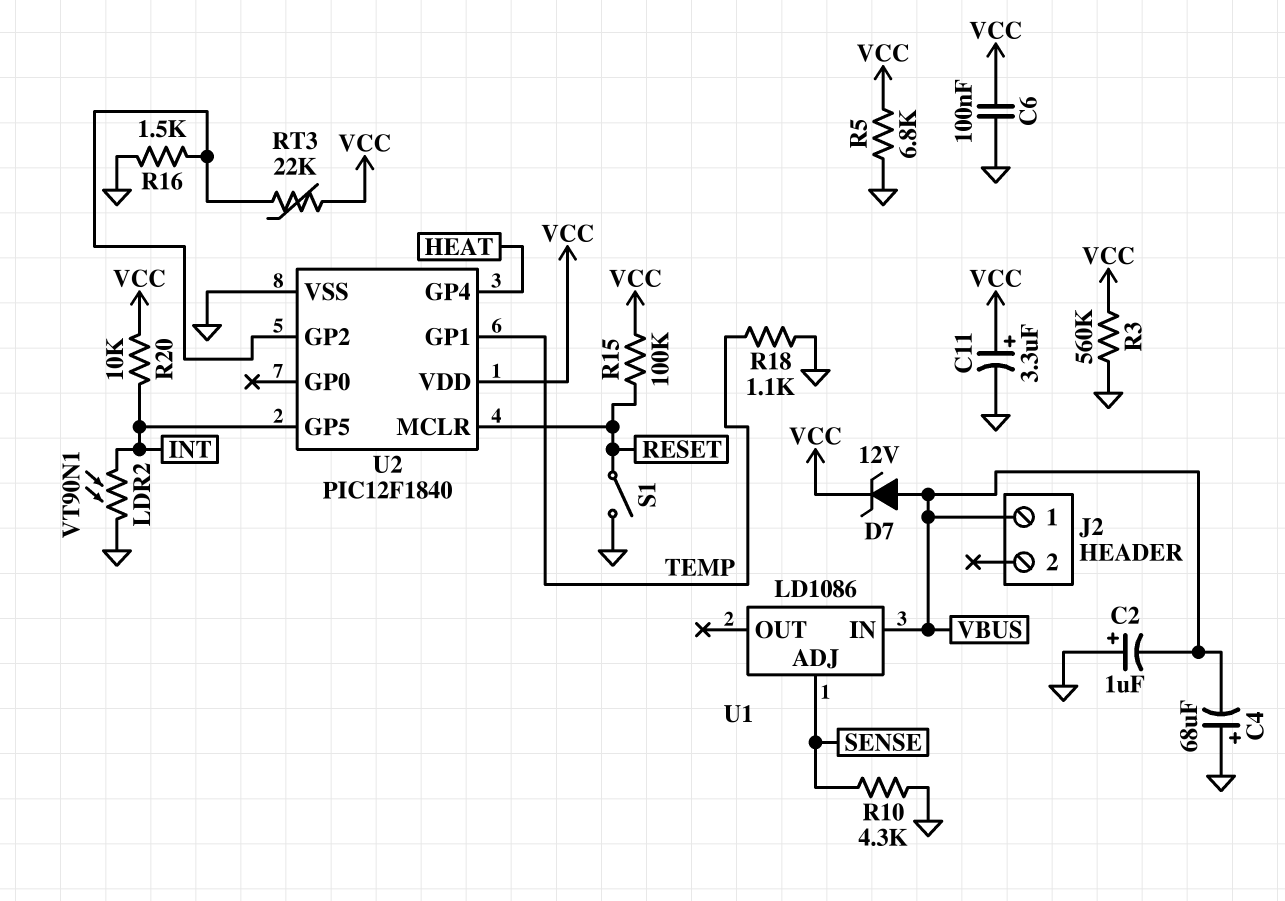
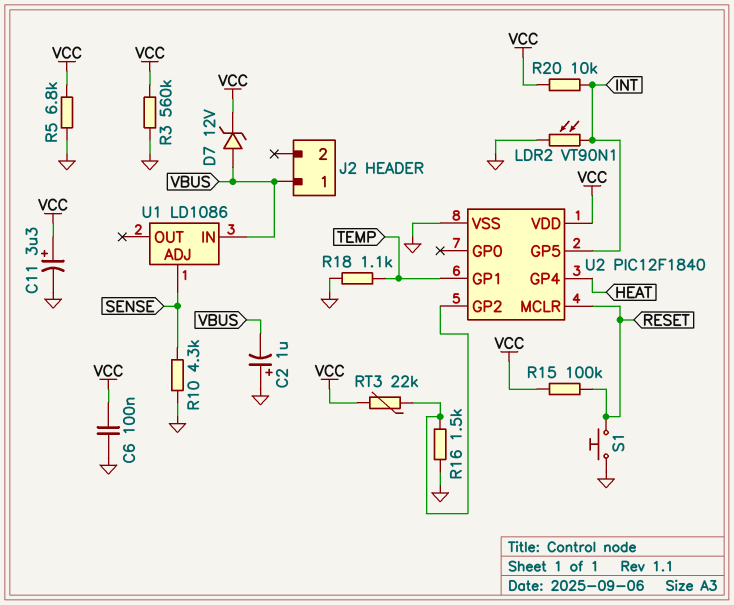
C4: 68uF (plus GND, minus VBUS) -> none
S1: switch (GND, RESET) -> button (GND, RESET)

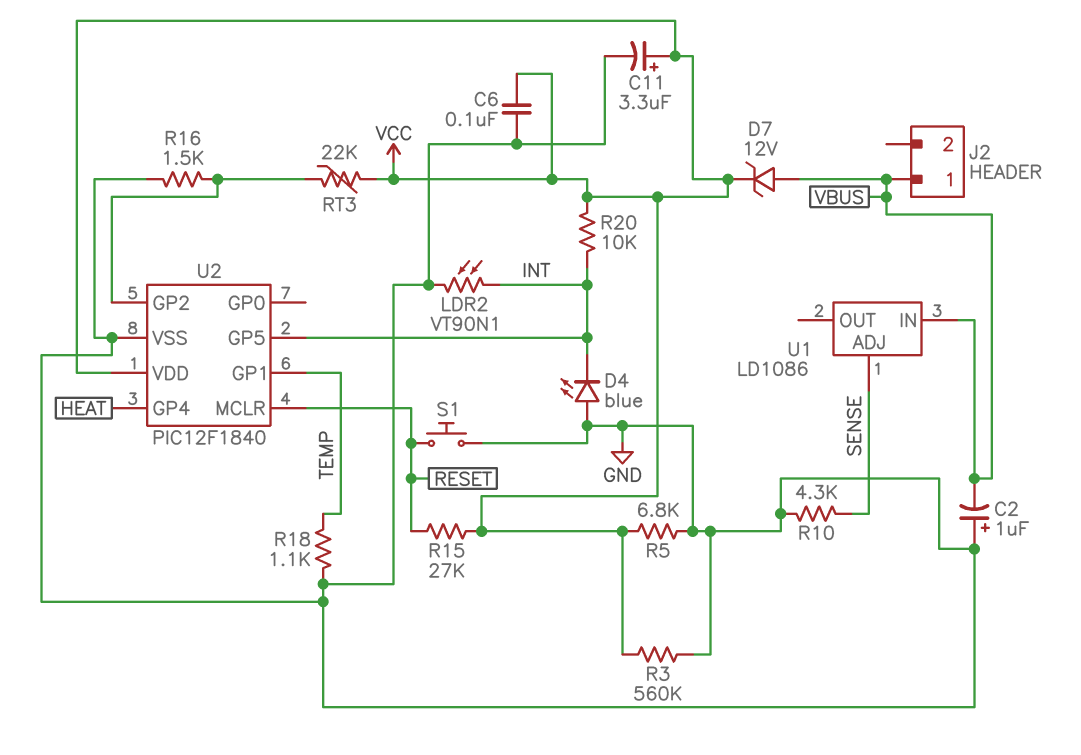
D4: none -> LED blue (A GND, K INT)
R15: 100k (RESET, VCC) -> 27k (RESET, VCC)

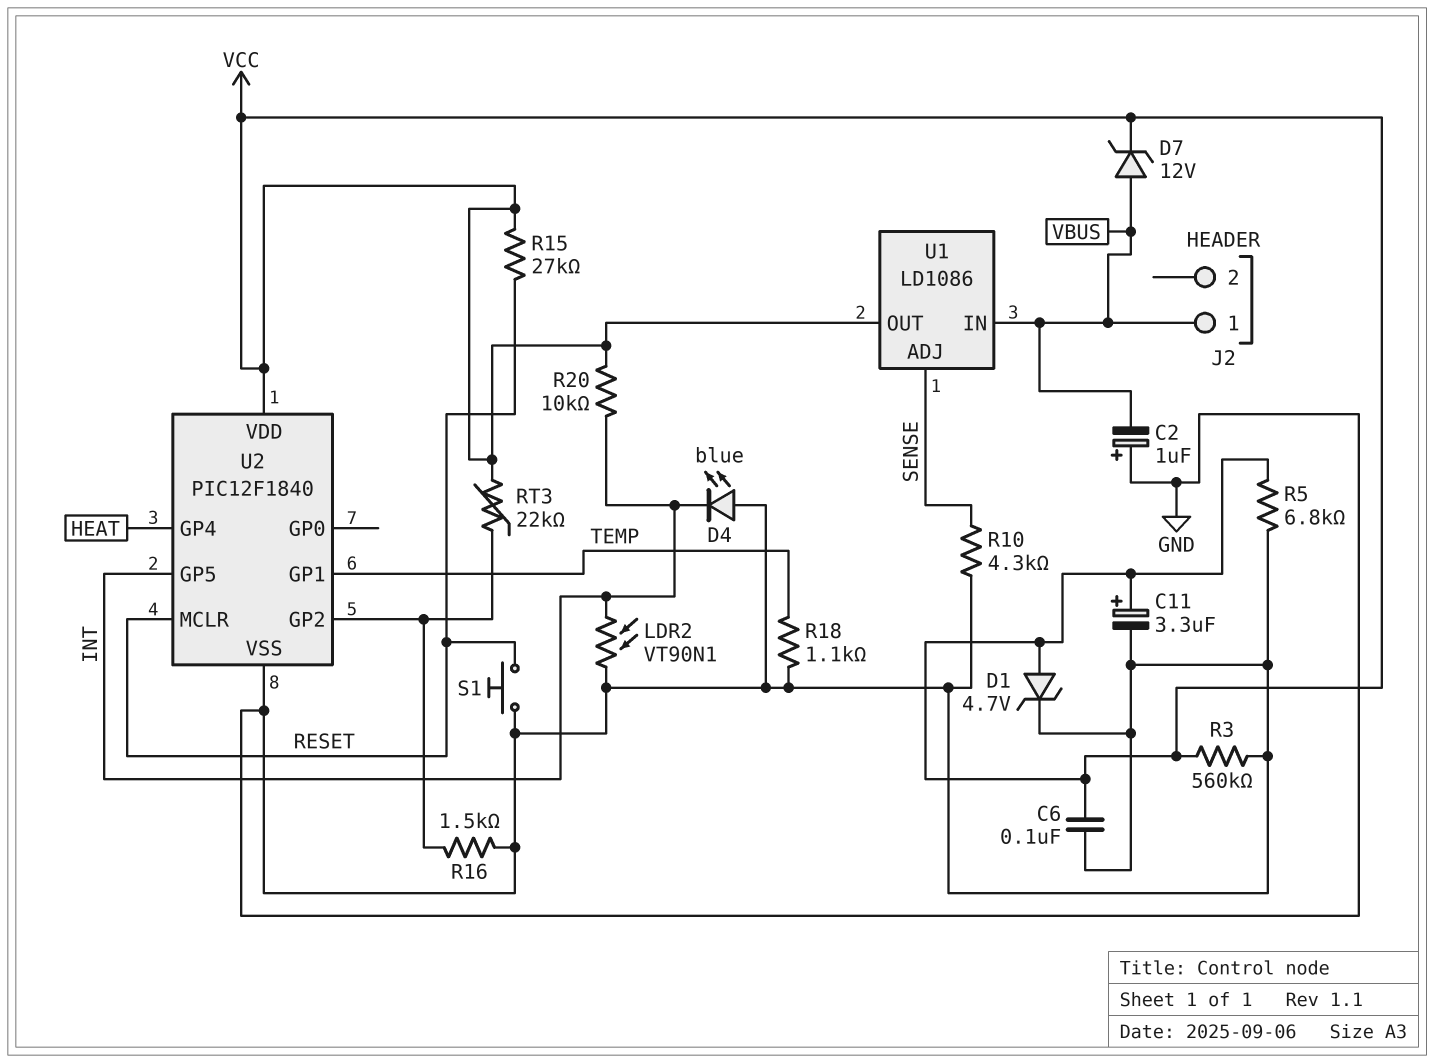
D1: none -> zener 4.7V (A VCC, K GND)
U1 pin OUT: none -> VCC

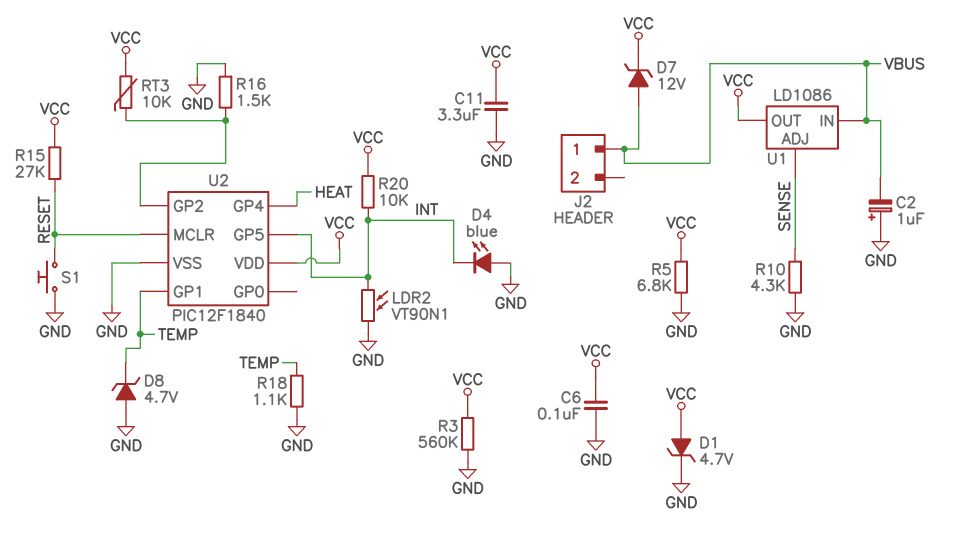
C11: 3.3uF (plus VCC, minus GND) -> 3.3uF (GND, VCC)
D8: none -> zener 4.7V (A GND, K TEMP)
RT3: 22k (U2/GP2, VCC) -> 10k (U2/GP2, VCC)

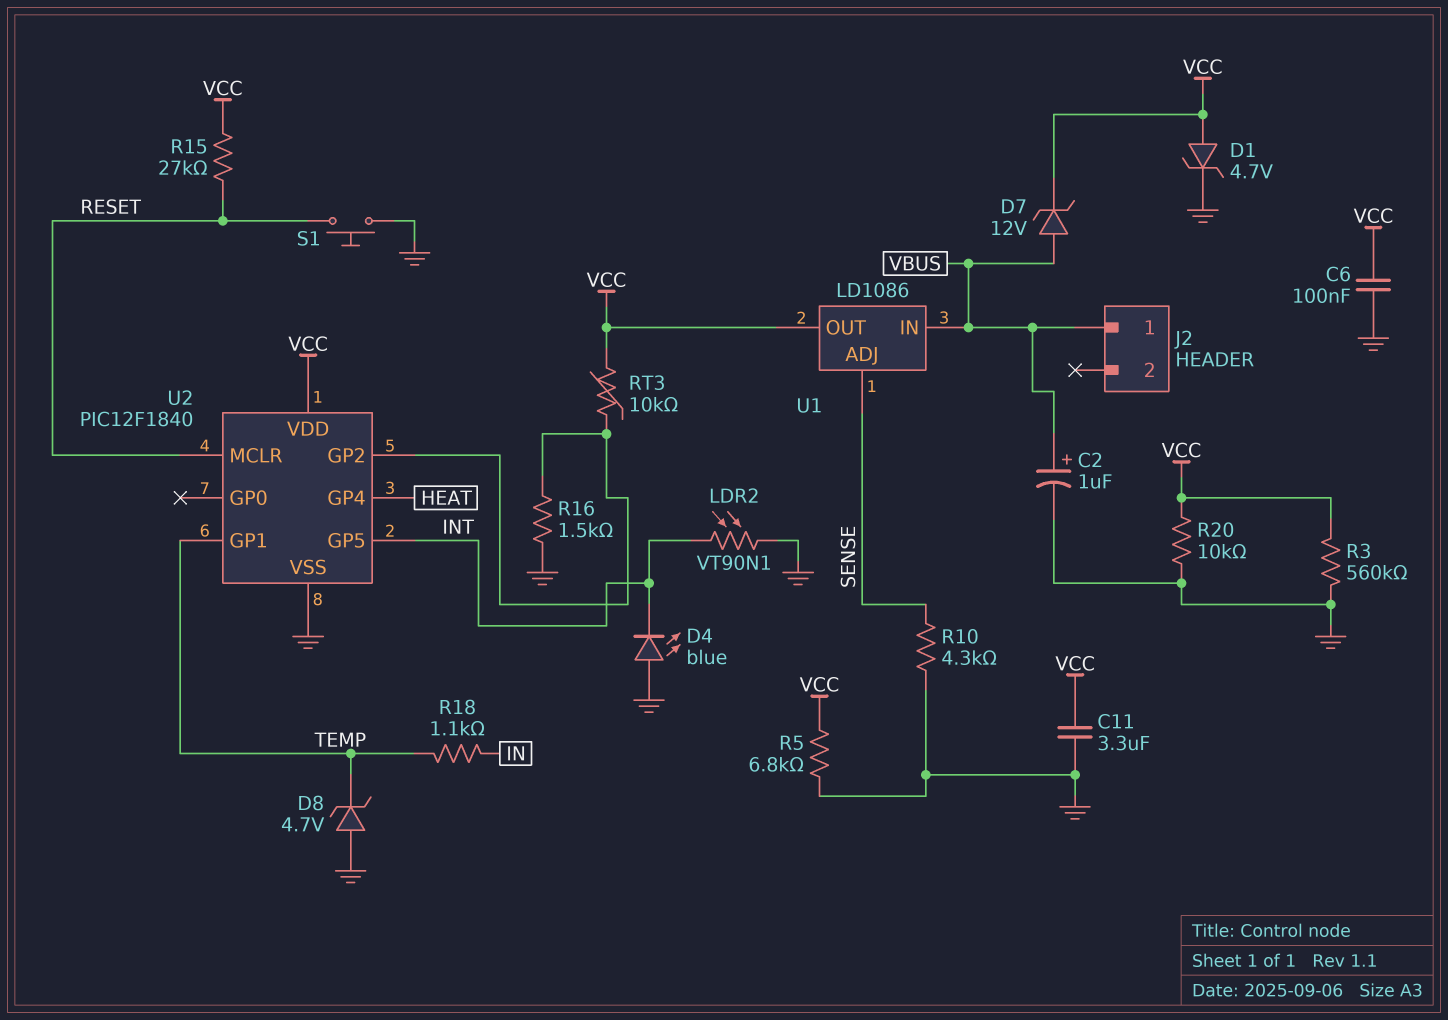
C2: 1uF (plus GND, minus VBUS) -> 1uF (plus VBUS, minus GND)
R18: 1.1k (GND, TEMP) -> 1.1k (IN, TEMP)
R20: 10k (INT, VCC) -> 10k (GND, VCC)

